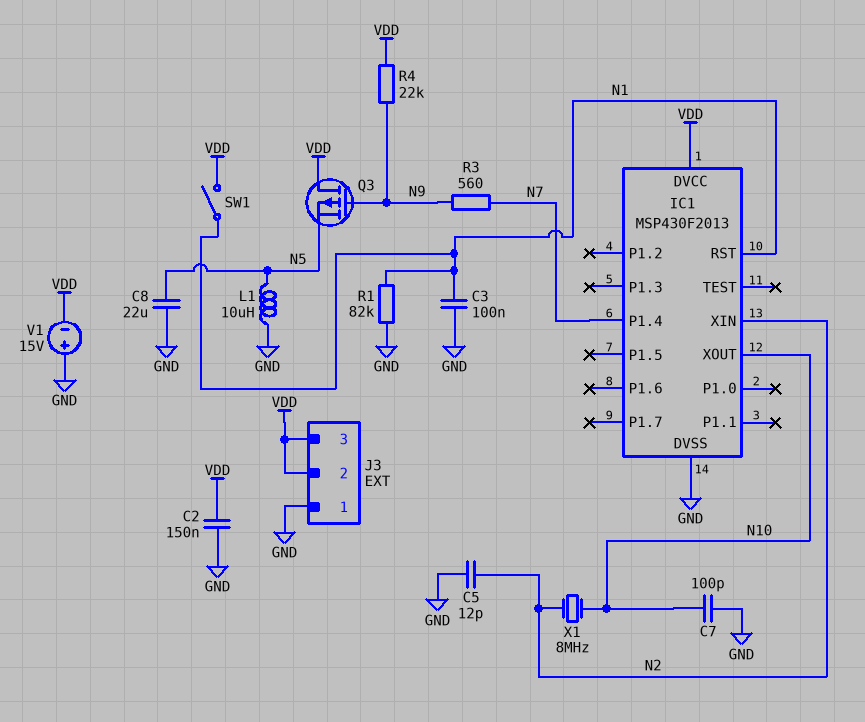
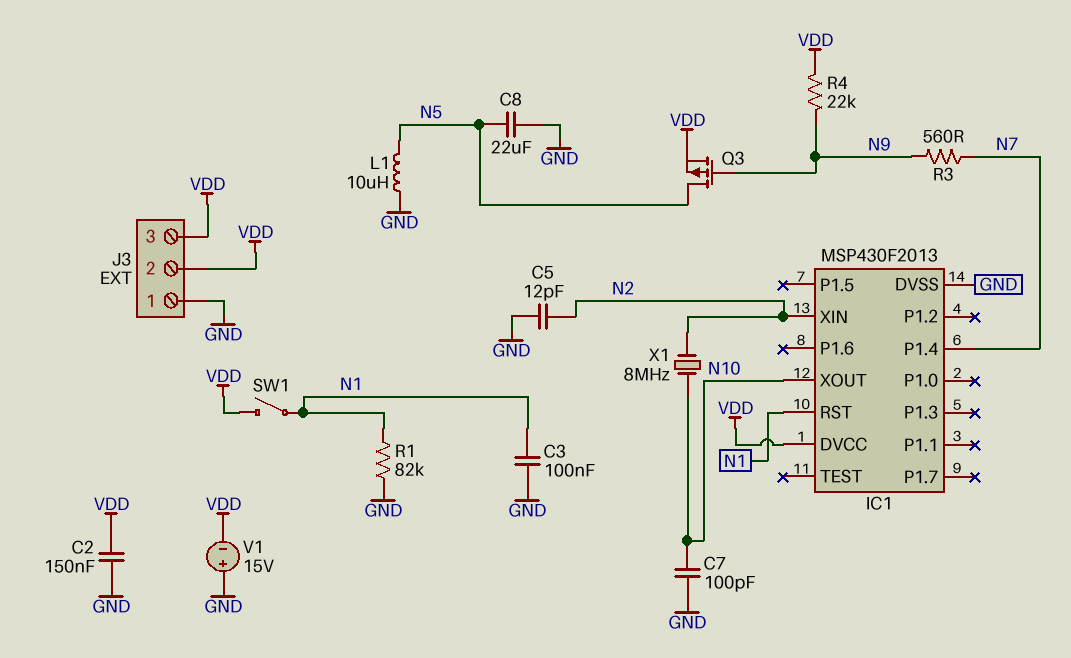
Q3: PMOS (G N9, D VDD, S N5) -> PMOS (G N9, D N5, S VDD)

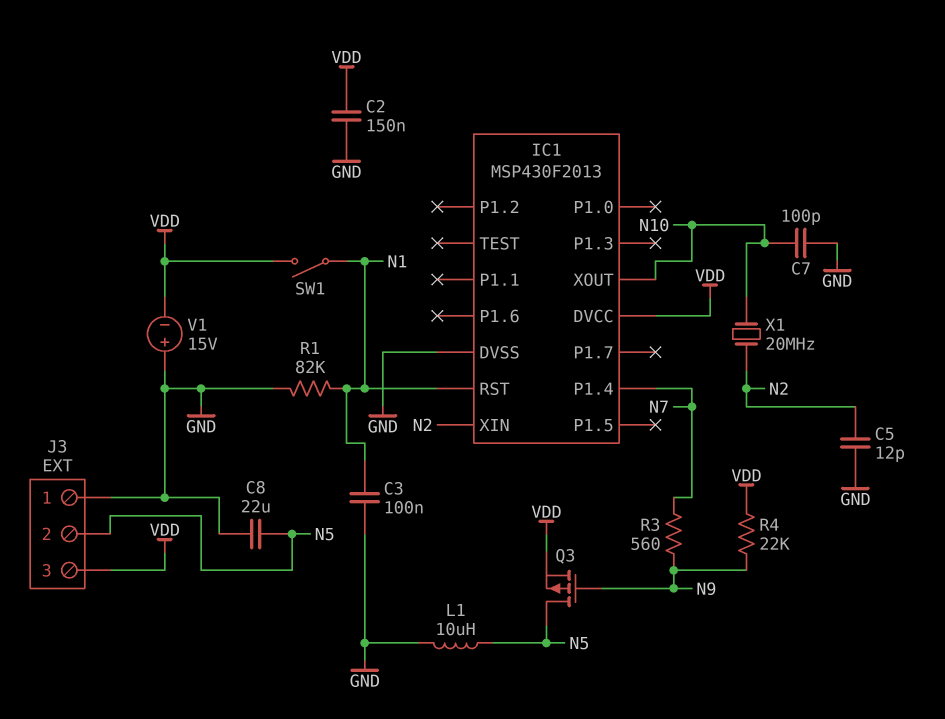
J3 pin 2: VDD -> N5
X1: 8MHz (N2, N10) -> 20MHz (N2, N10)

